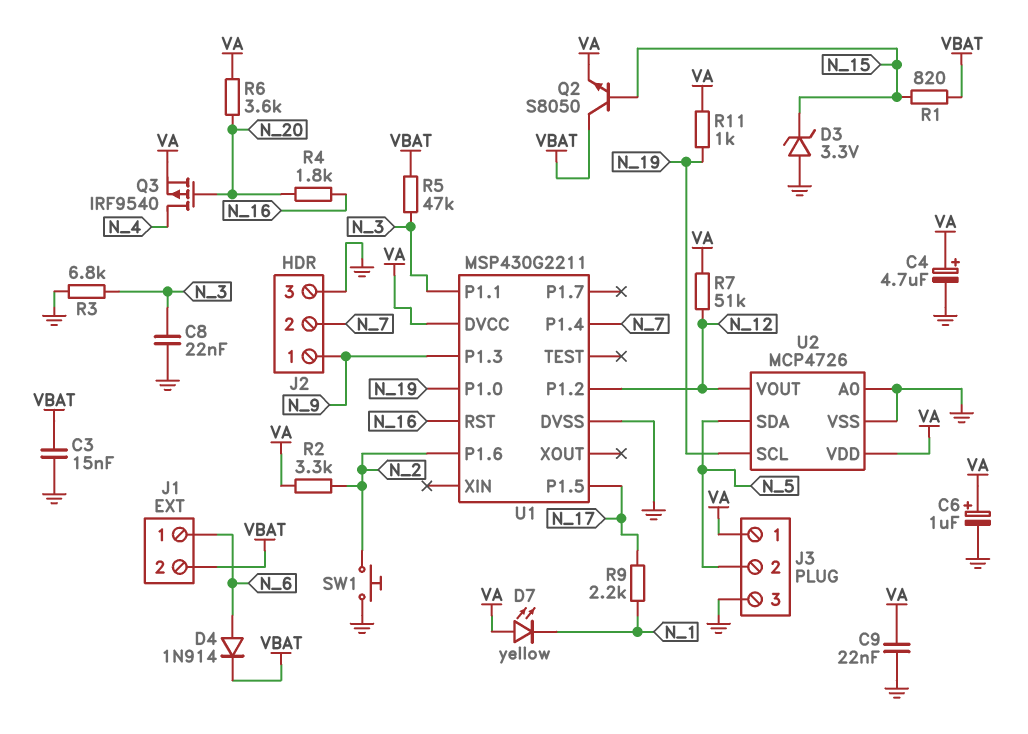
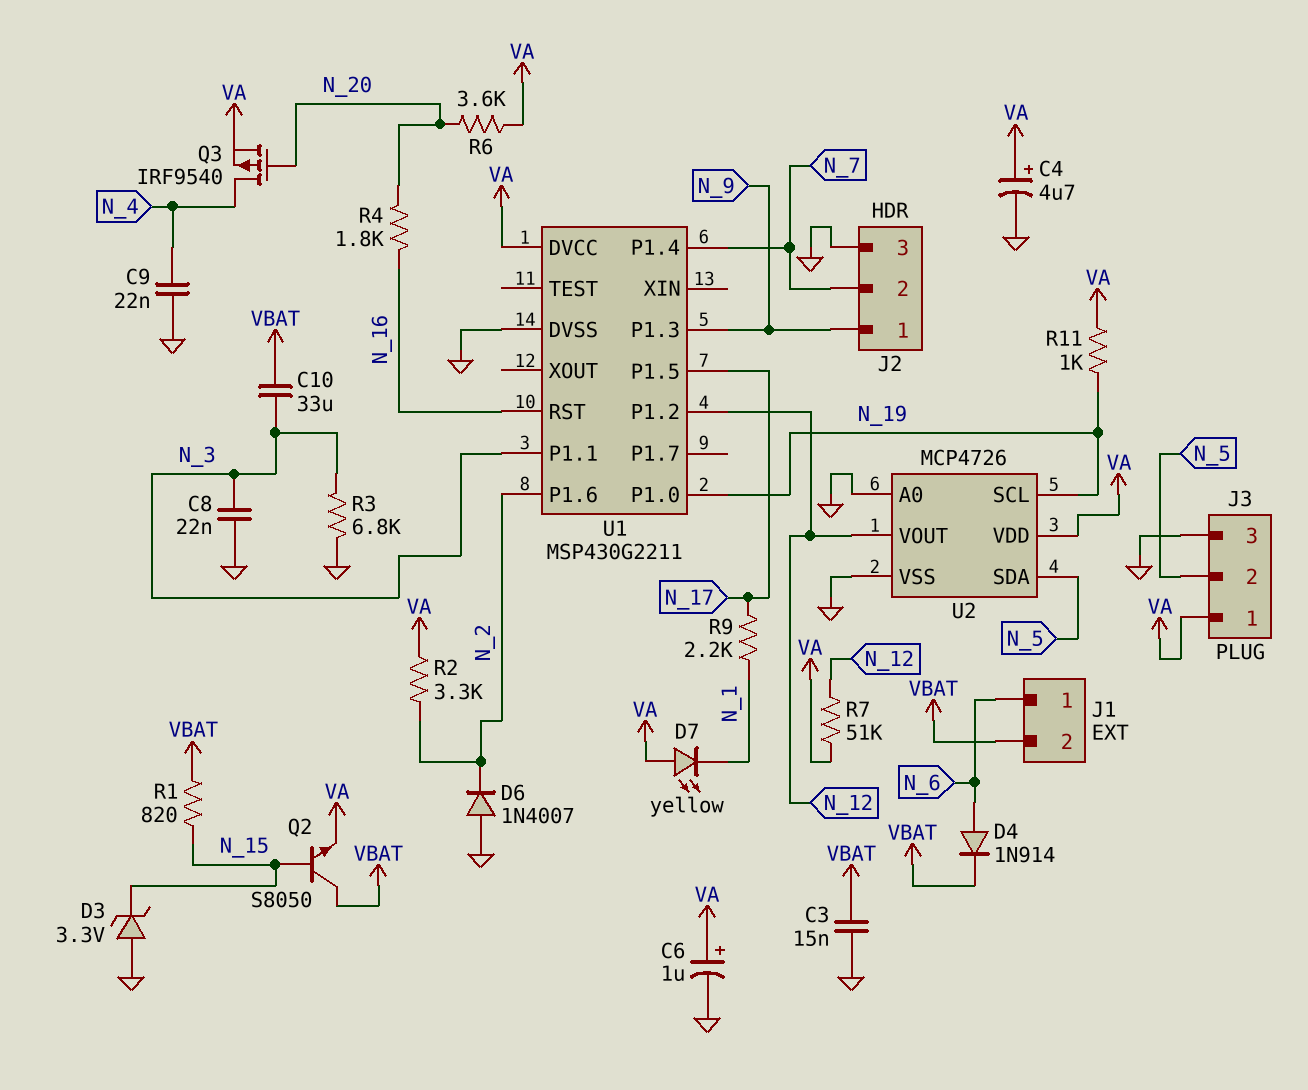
C9: 22nF (GND, VA) -> 22nF (GND, N_4)
C10: none -> 33uF (N_3, VBAT)
D6: none -> diode 1N4007 (A GND, K N_2)
R5: 47k (N_3, VBAT) -> none
SW1: button (GND, N_2) -> none

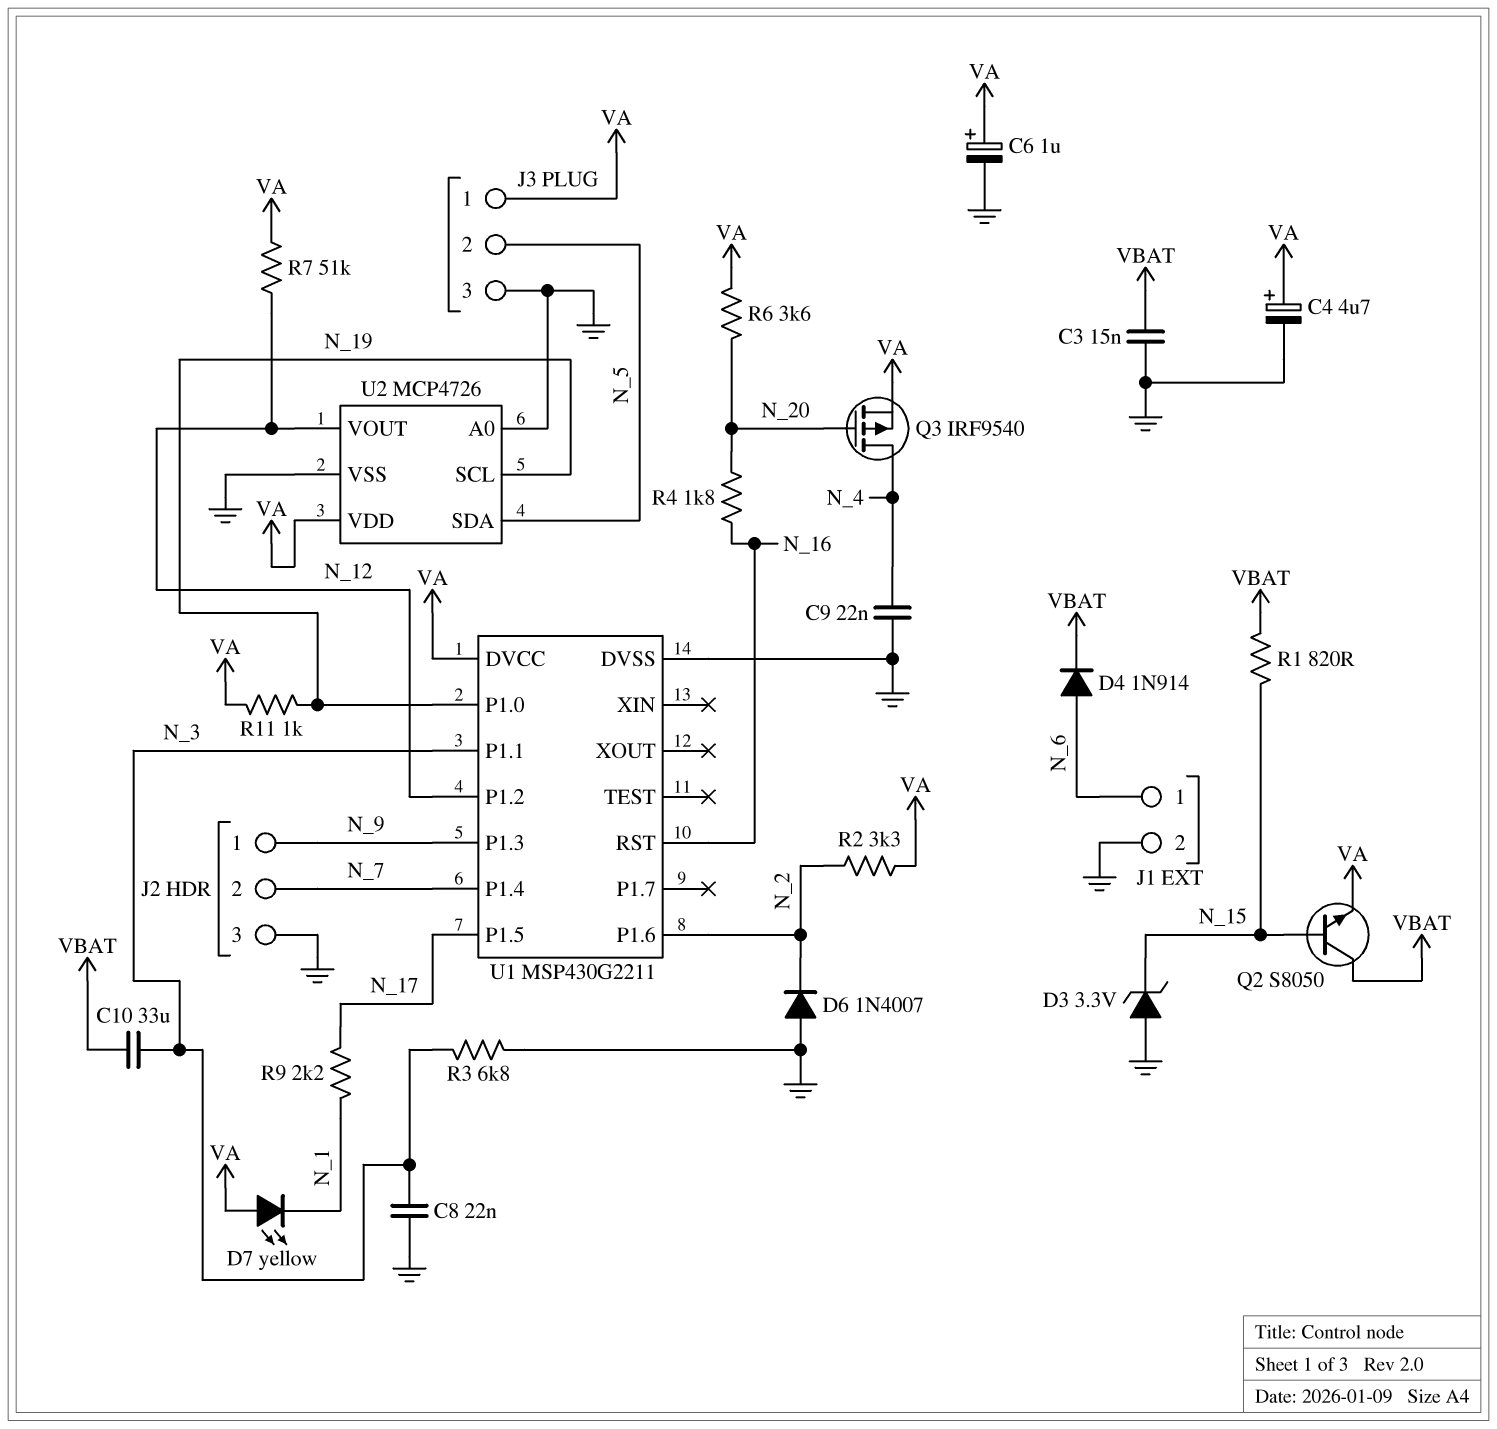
J1 pin 2: VBAT -> GND

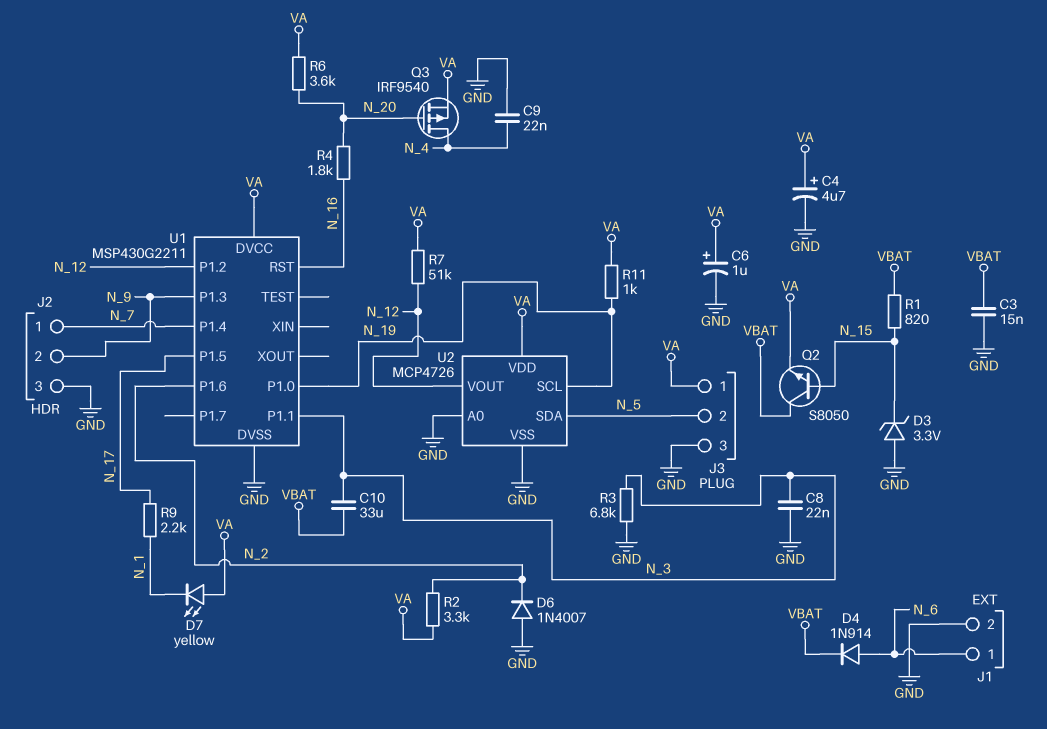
J2 pin 1: N_9 -> N_7
J2 pin 2: N_7 -> N_9

